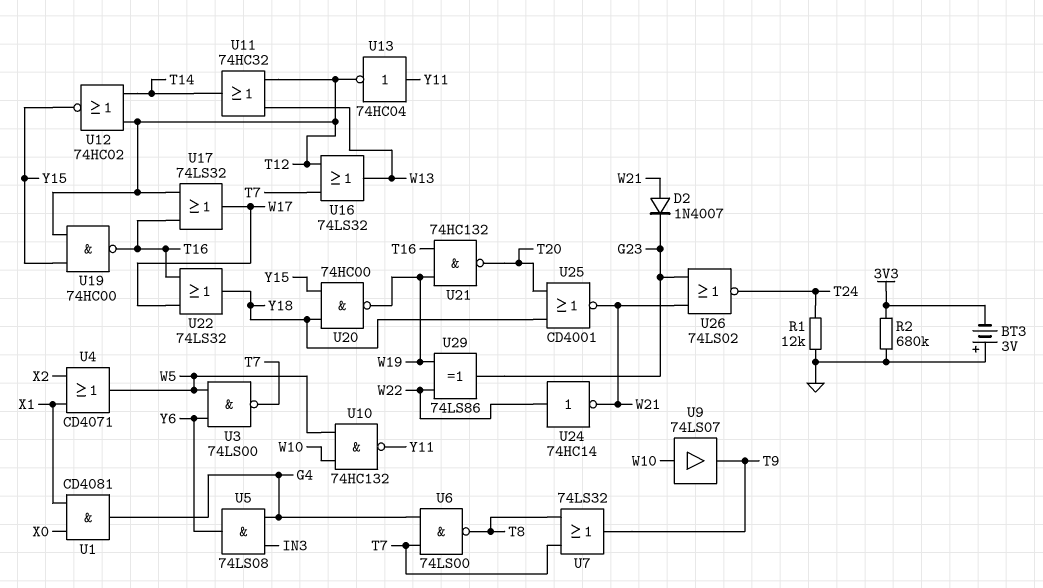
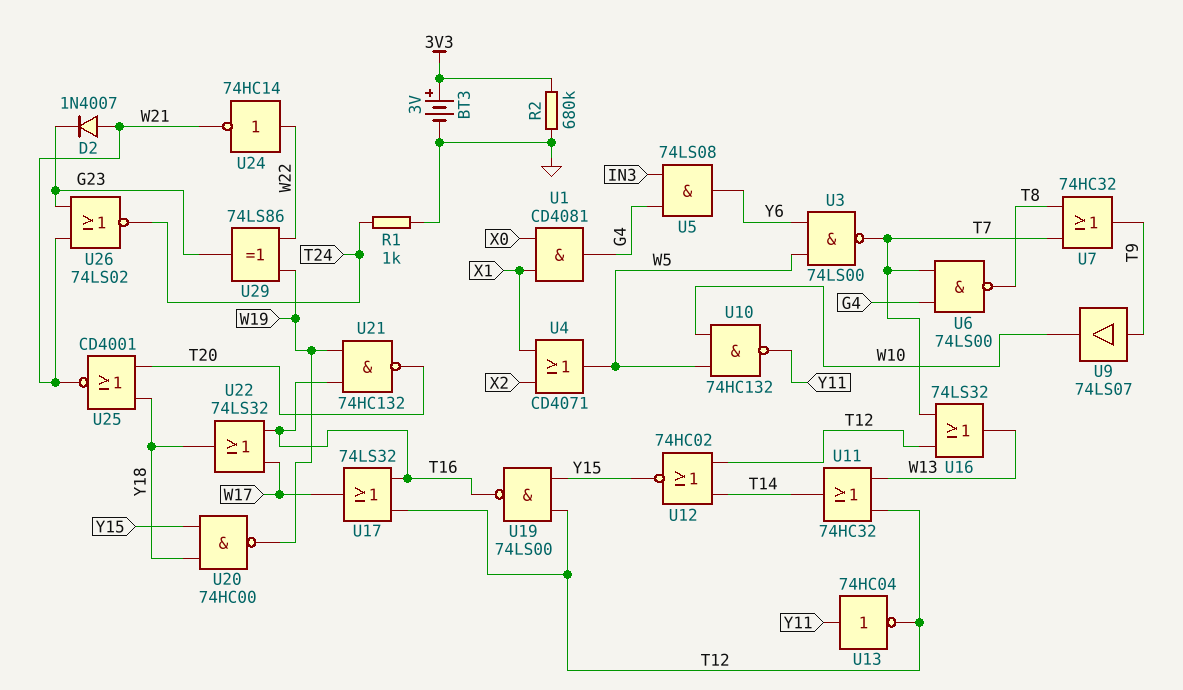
BT3: 3V (plus GND, minus 3V3) -> 3V (plus 3V3, minus GND)
R1: 12k (GND, T24) -> 1k (GND, T24)
U7: OR 74LS32 (in T7, in T8, out T9) -> OR 74HC32 (in T7, in T8, out T9)
U9: buffer 74LS07 (in W10, out T9) -> buffer 74LS07 (in T9, out W10)
U19: NAND 74HC00 (in T12, in Y15, out T16) -> NAND 74LS00 (in T12, in Y15, out T16)

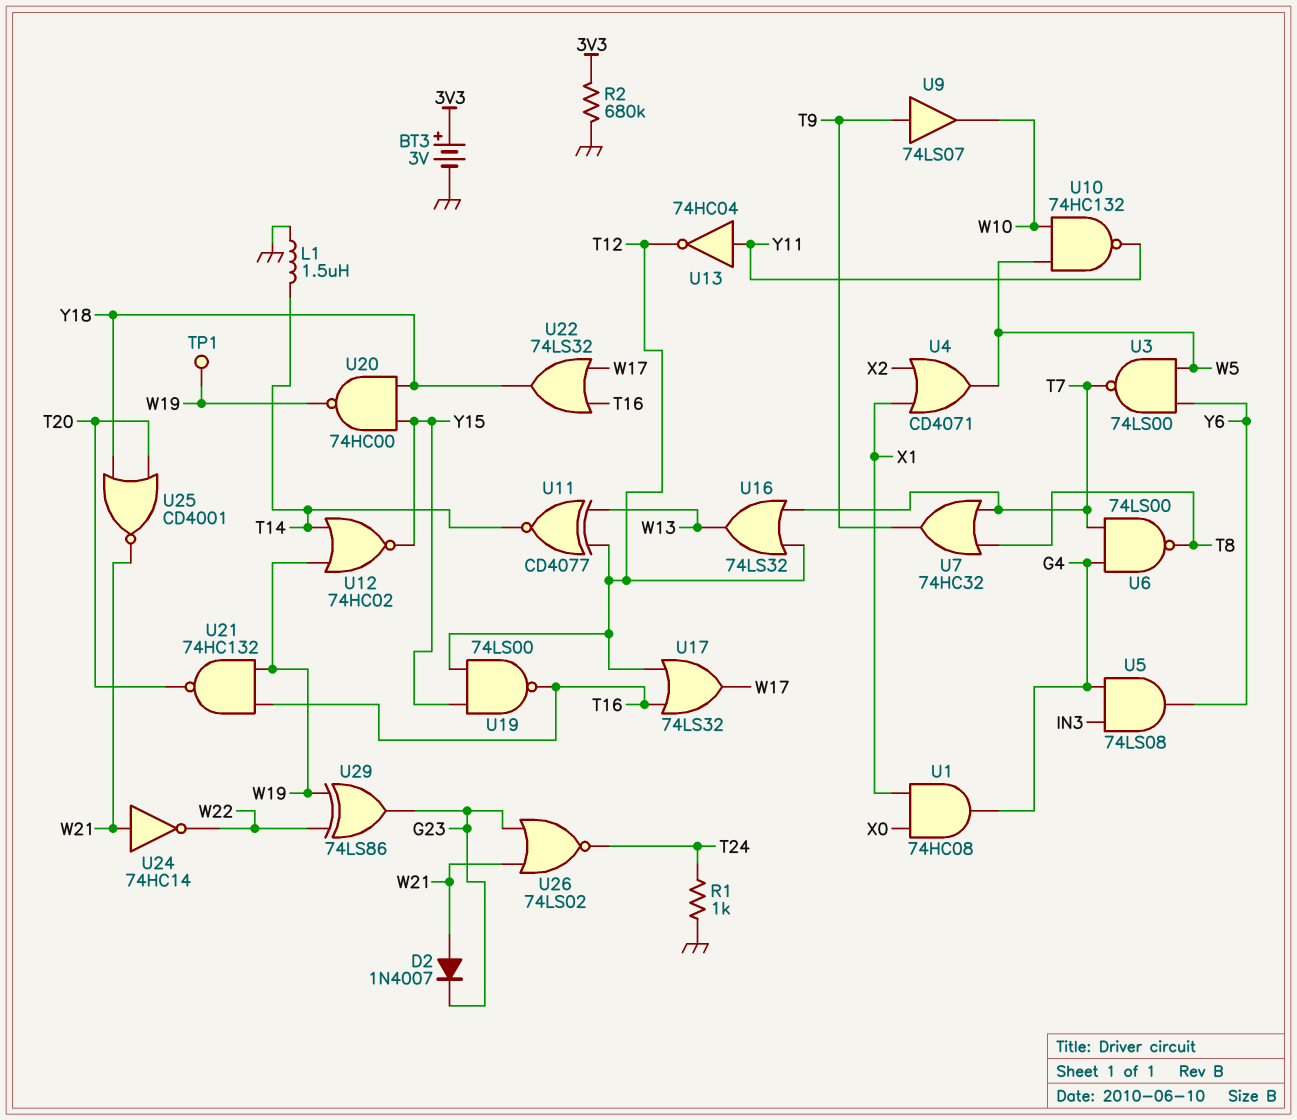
L1: none -> 1.5uH (GND, T14)
TP1: none -> test point (W19)
U1: AND CD4081 (in X0, in X1, out G4) -> AND 74HC08 (in X0, in X1, out G4)
U11: OR 74HC32 (in T12, in W13, out T14) -> XNOR CD4077 (in T12, in W13, out T14)
U12: NOR 74HC02 (in T12, in T14, out Y15) -> NOR 74HC02 (in T14, in W19, out Y15)
U24: NOT 74HC14 (in W22, out W21) -> NOT 74HC14 (in W21, out W22)

